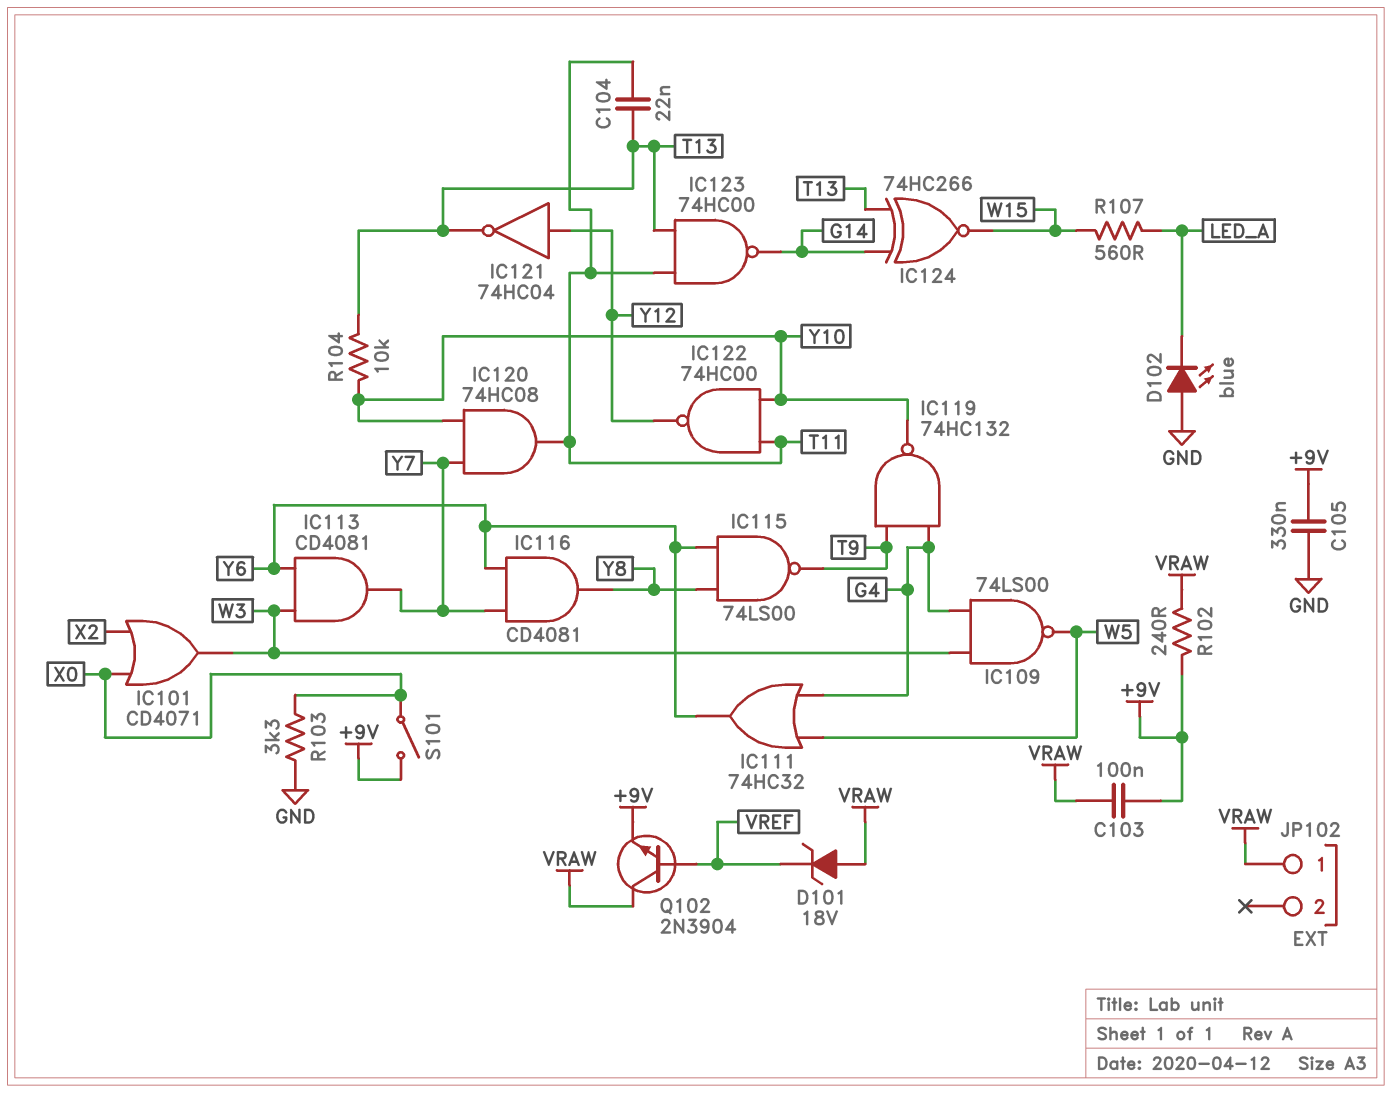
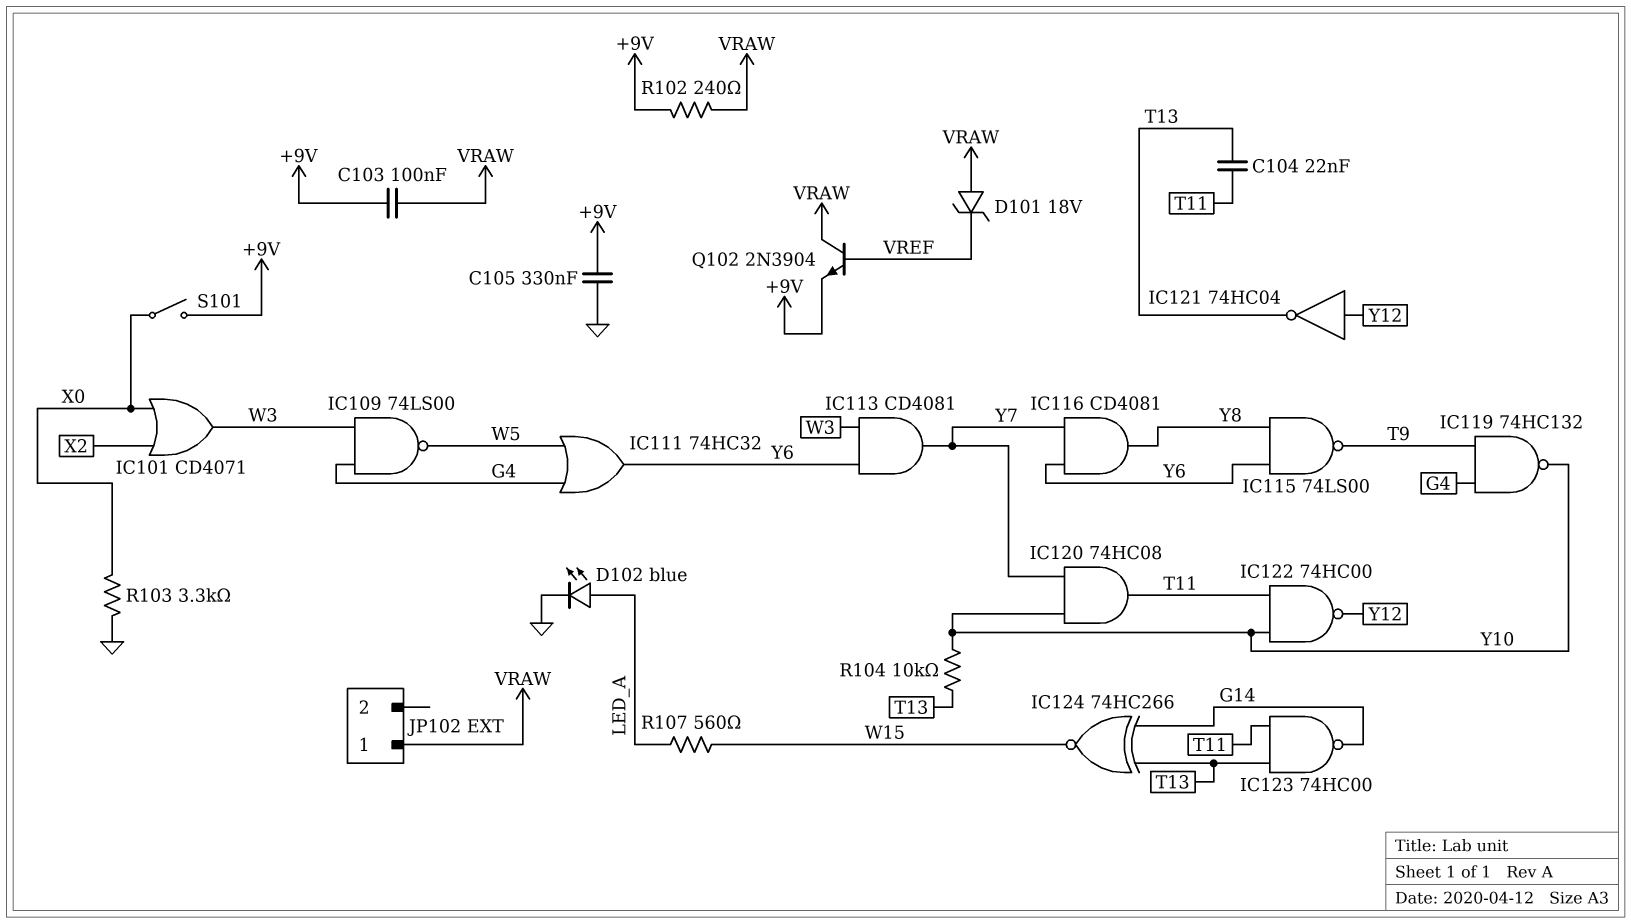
D102: LED blue (A GND, K LED_A) -> LED blue (A LED_A, K GND)

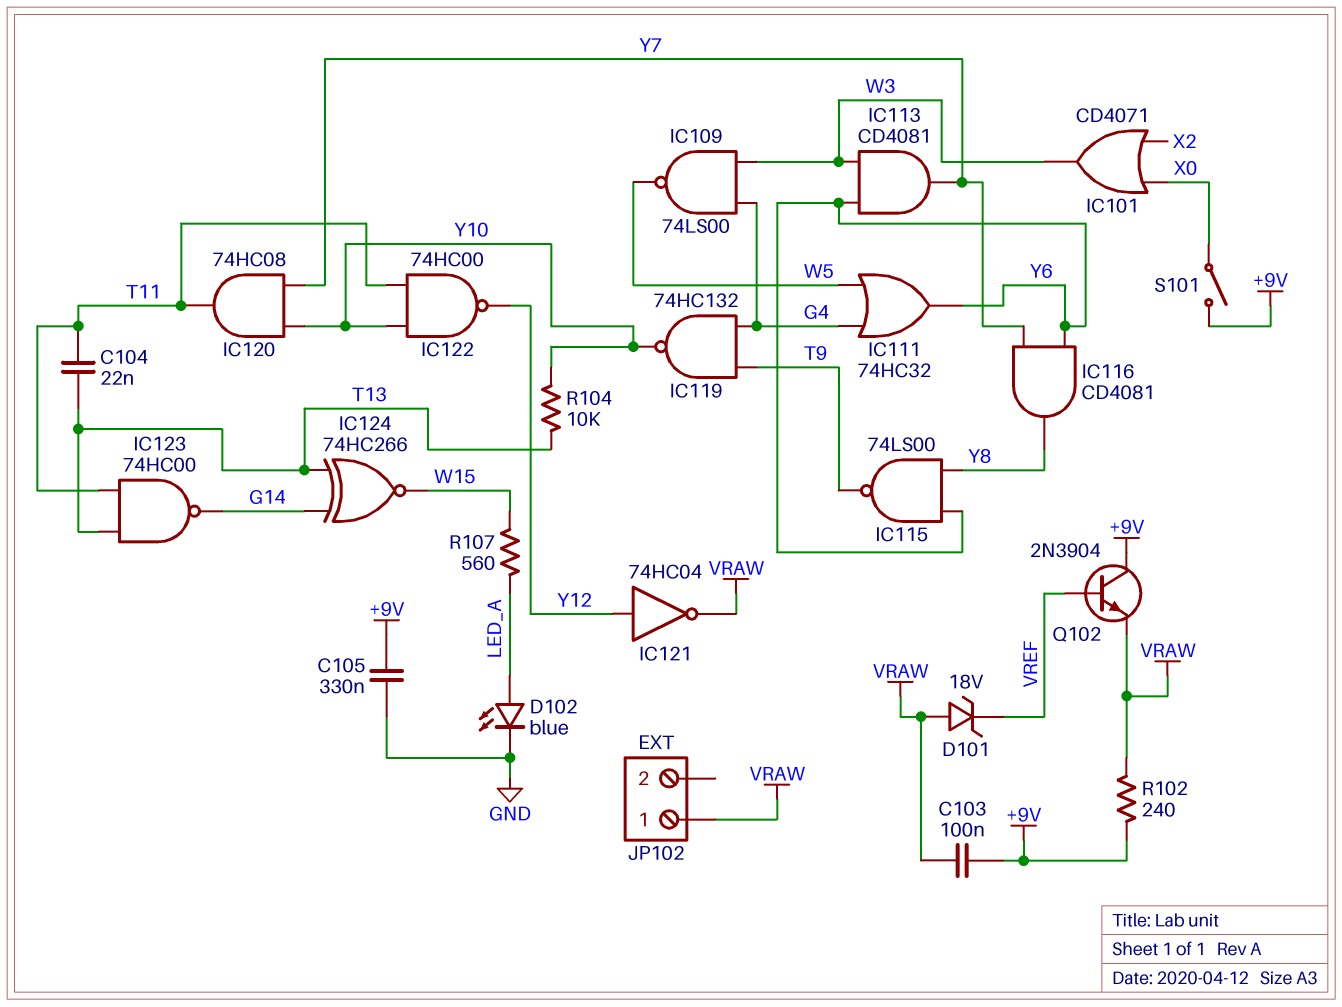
IC121: NOT 74HC04 (in Y12, out T13) -> NOT 74HC04 (in Y12, out VRAW)
Q102: NPN 2N3904 (B VREF, C VRAW, E +9V) -> NPN 2N3904 (B VREF, C +9V, E VRAW)
R103: 3.3k (GND, X0) -> none

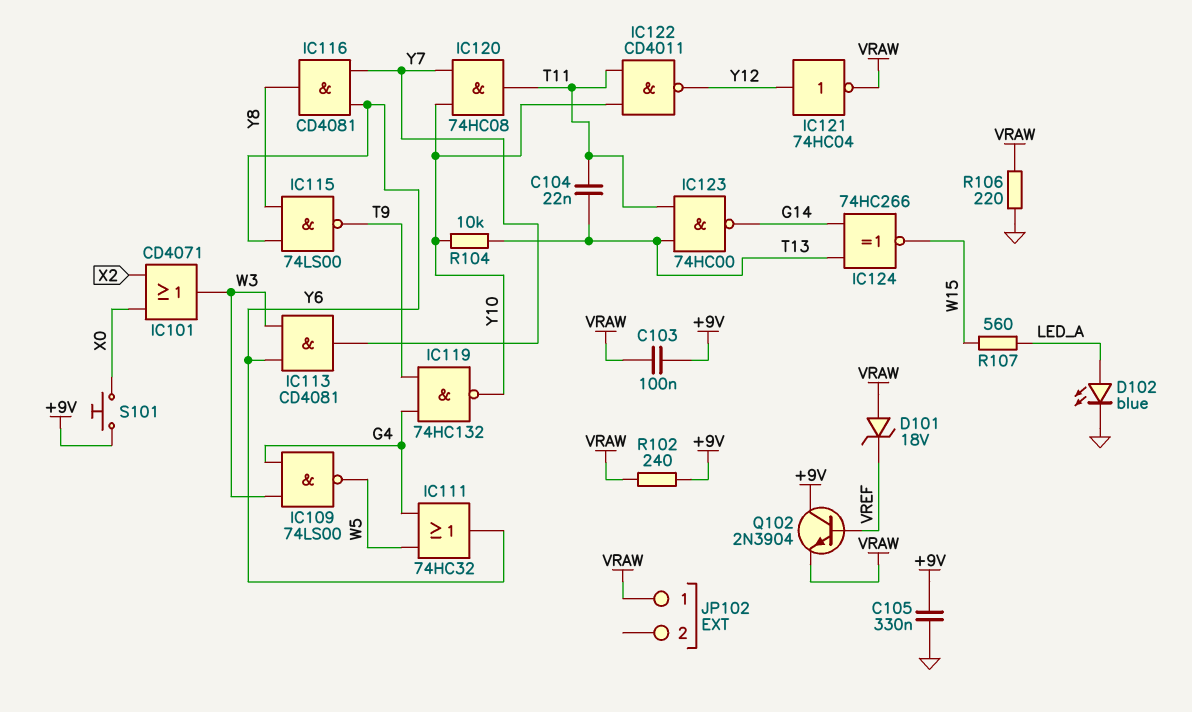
IC122: NAND 74HC00 (in T11, in Y10, out Y12) -> NAND CD4011 (in T11, in Y10, out Y12)
R106: none -> 220 (GND, VRAW)
S101: switch (+9V, X0) -> button (+9V, X0)

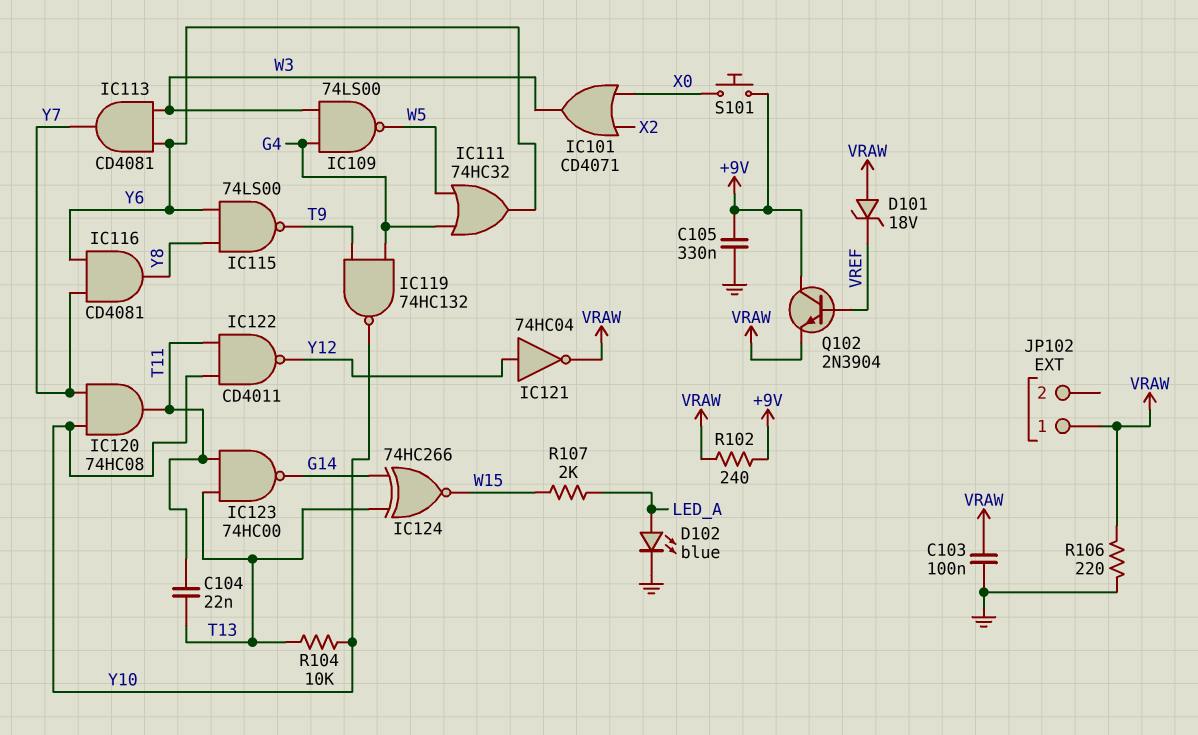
C103: 100nF (+9V, VRAW) -> 100nF (GND, VRAW)
R107: 560 (LED_A, W15) -> 2k (LED_A, W15)

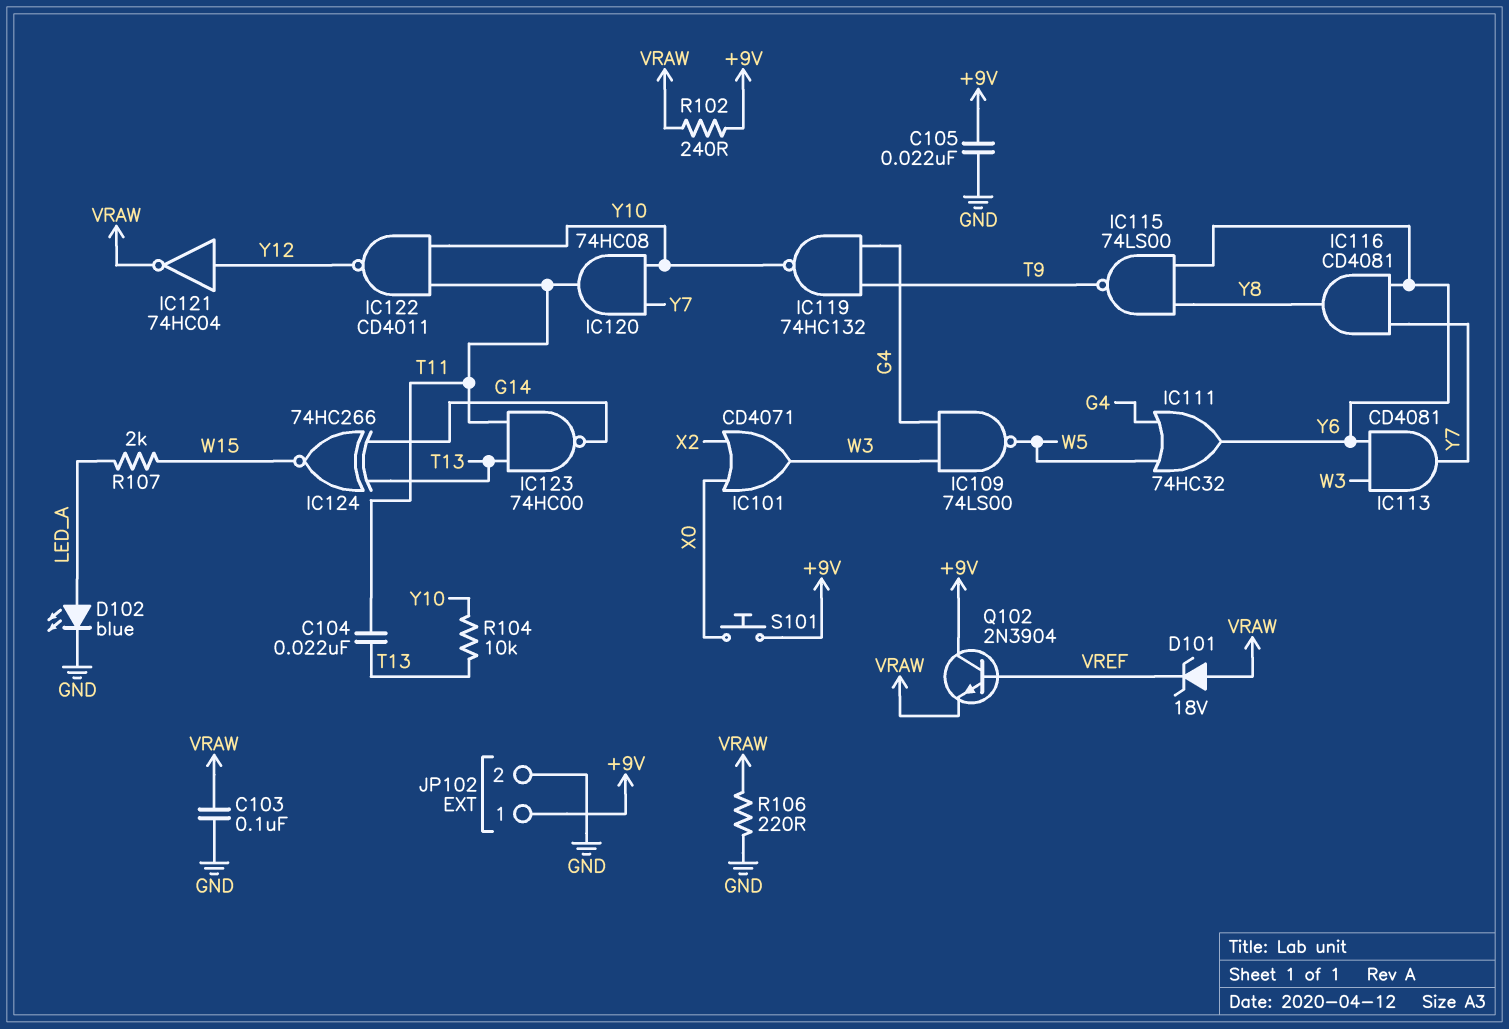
C105: 330nF (+9V, GND) -> 22nF (+9V, GND)
JP102 pin 1: VRAW -> +9V
JP102 pin 2: none -> GND

